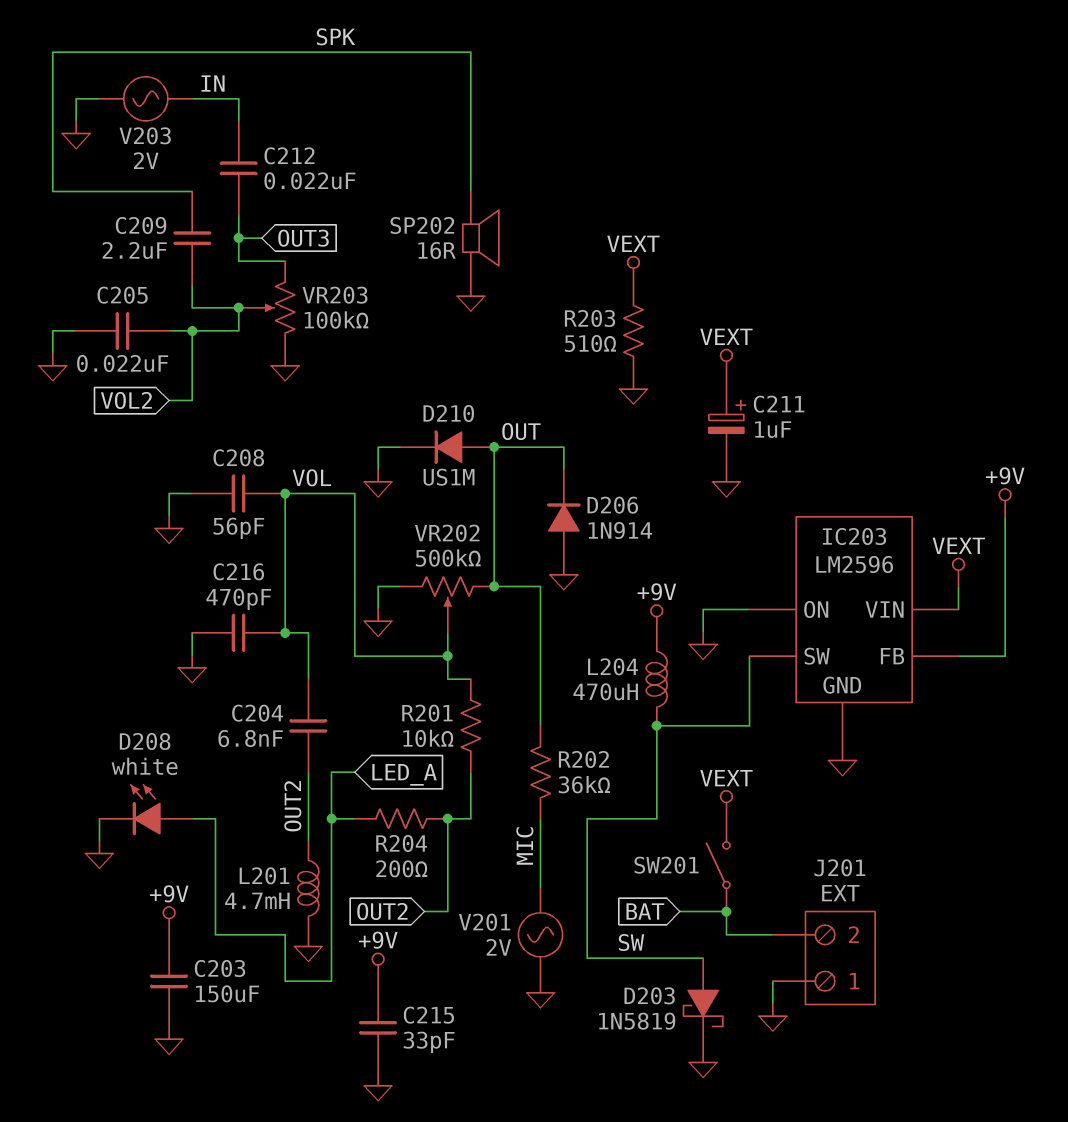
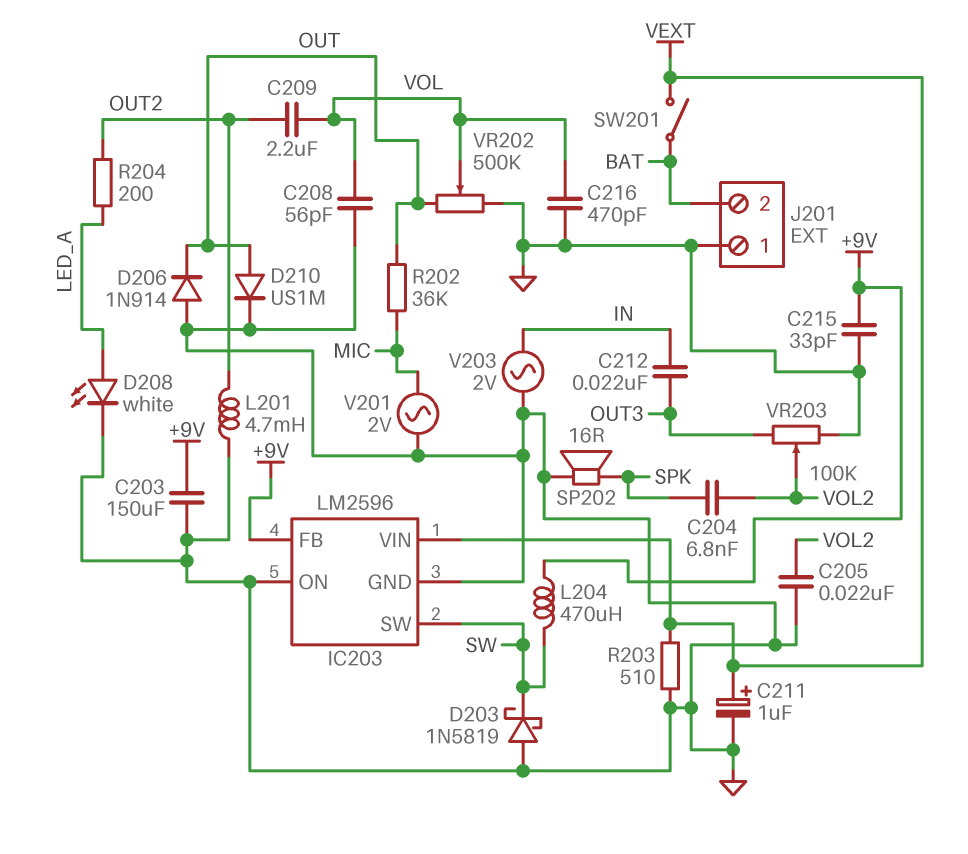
C204: 6.8nF (OUT2, VOL) -> 6.8nF (SPK, VOL2)
C209: 2.2uF (SPK, VOL2) -> 2.2uF (OUT2, VOL)
D203: schottky 1N5819 (A SW, K GND) -> schottky 1N5819 (A GND, K SW)
R201: 10k (OUT2, VOL) -> none

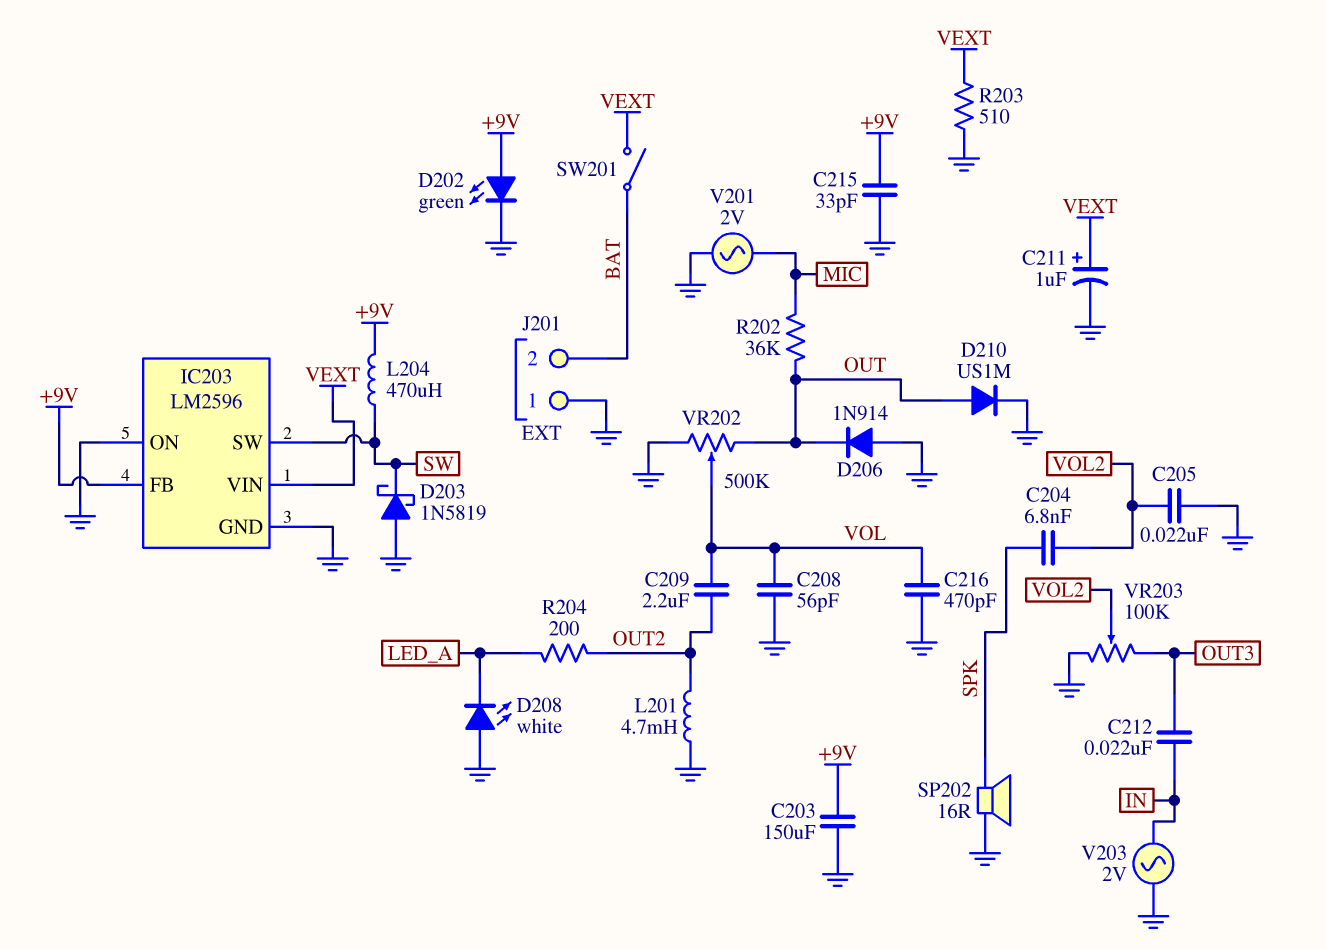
D202: none -> LED green (A +9V, K GND)
D208: LED white (A LED_A, K GND) -> LED white (A GND, K LED_A)

